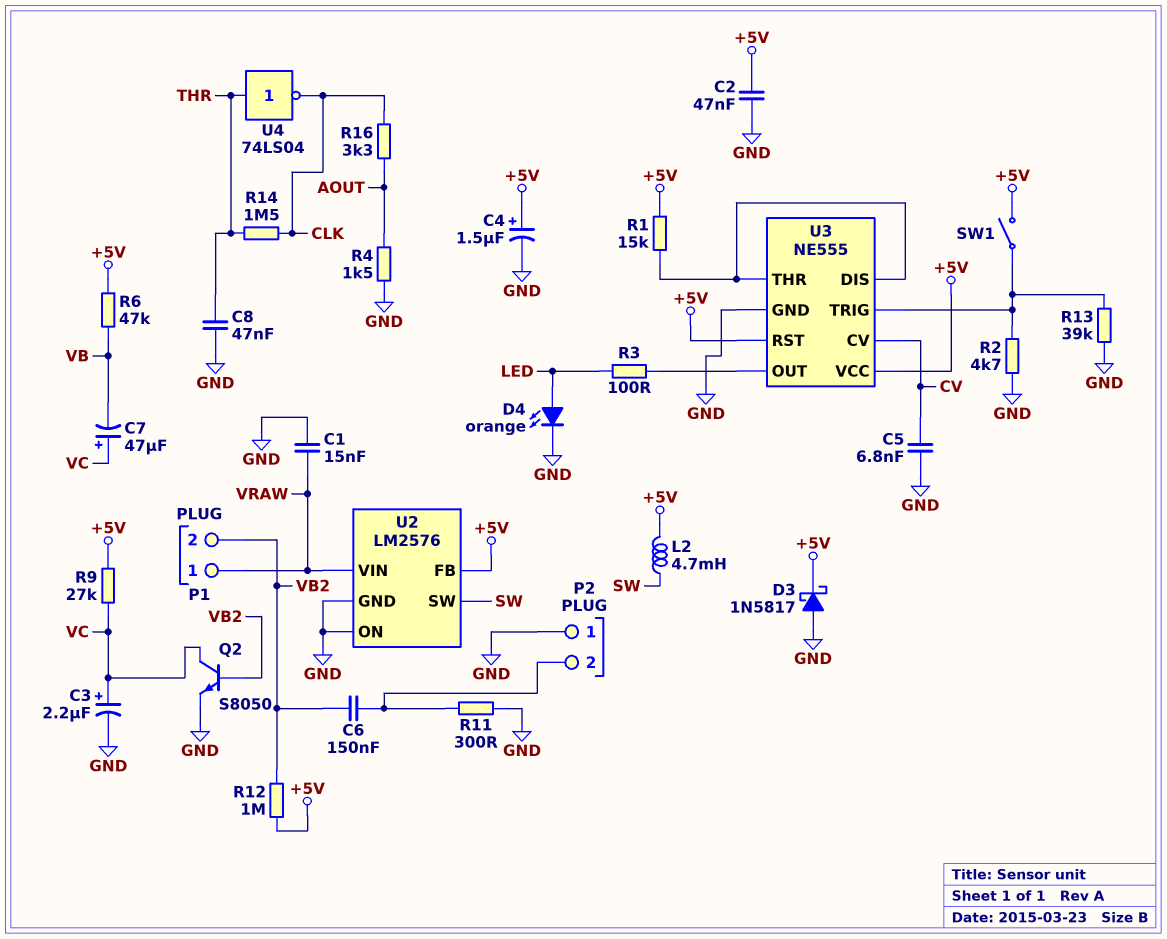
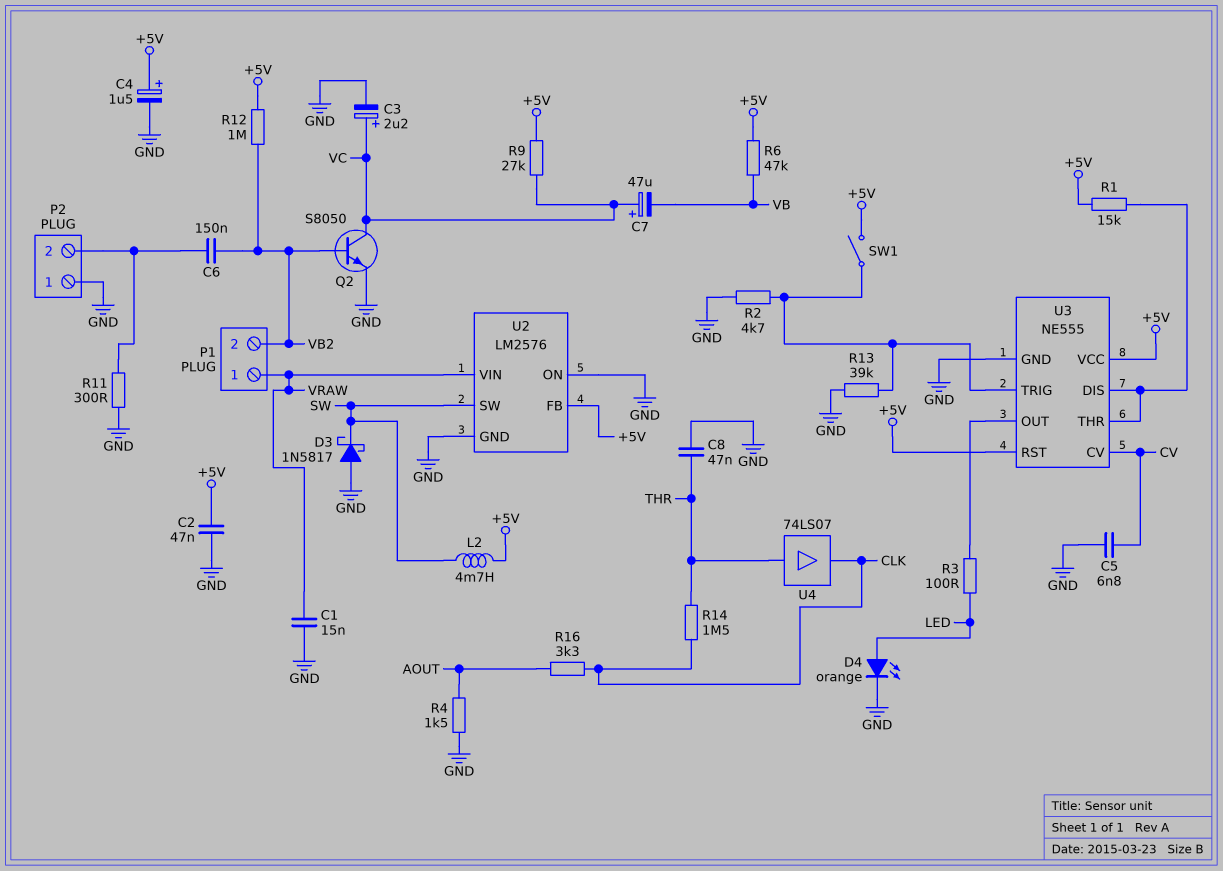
D3: schottky 1N5817 (A GND, K +5V) -> schottky 1N5817 (A GND, K SW)
U4: NOT 74LS04 (in THR, out CLK) -> buffer 74LS07 (in THR, out CLK)

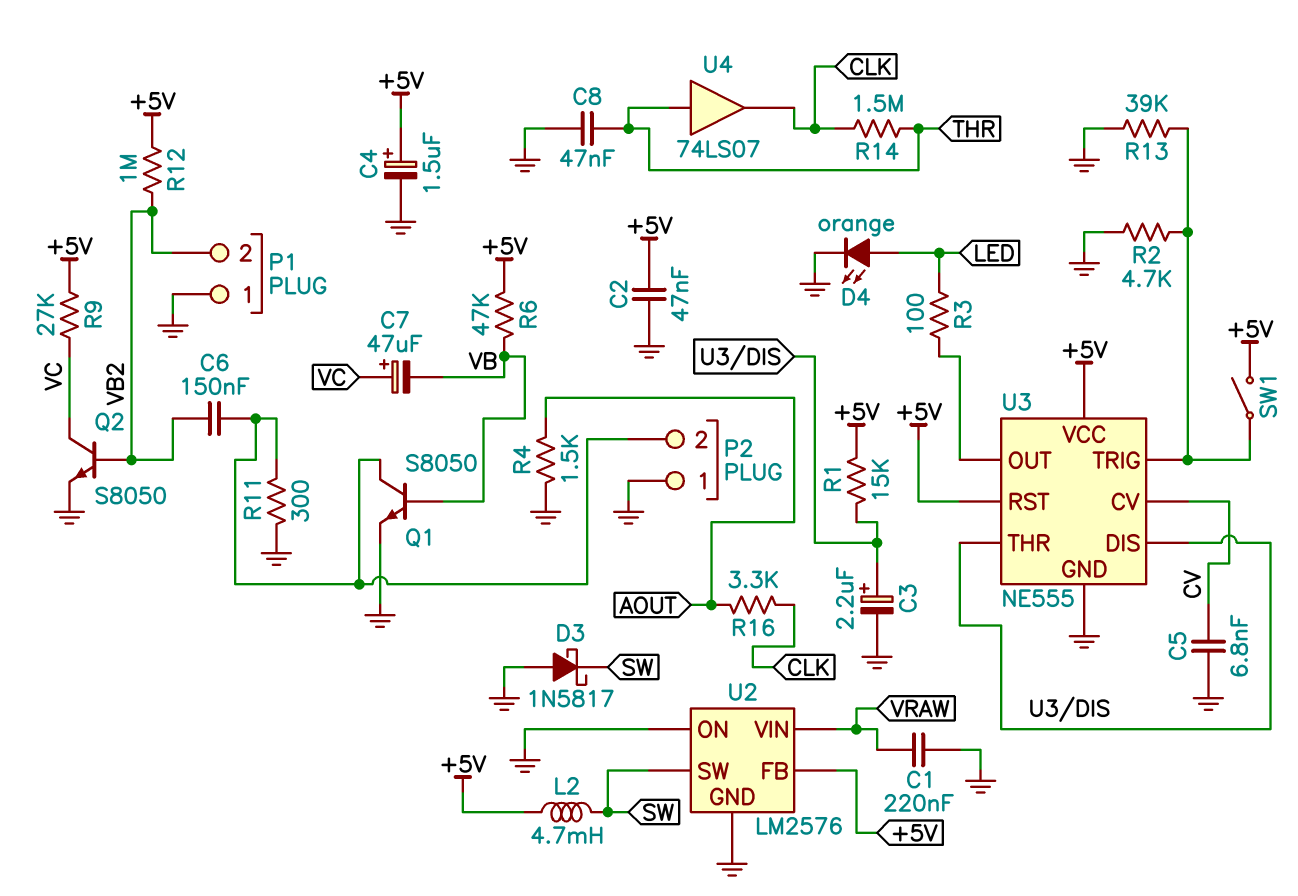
C1: 15nF (GND, VRAW) -> 220nF (GND, VRAW)
C3: 2.2uF (plus VC, minus GND) -> 2.2uF (plus U3/DIS, minus GND)
P1 pin 1: VRAW -> GND
Q1: none -> NPN S8050 (B VB, C P2/2, E GND)

